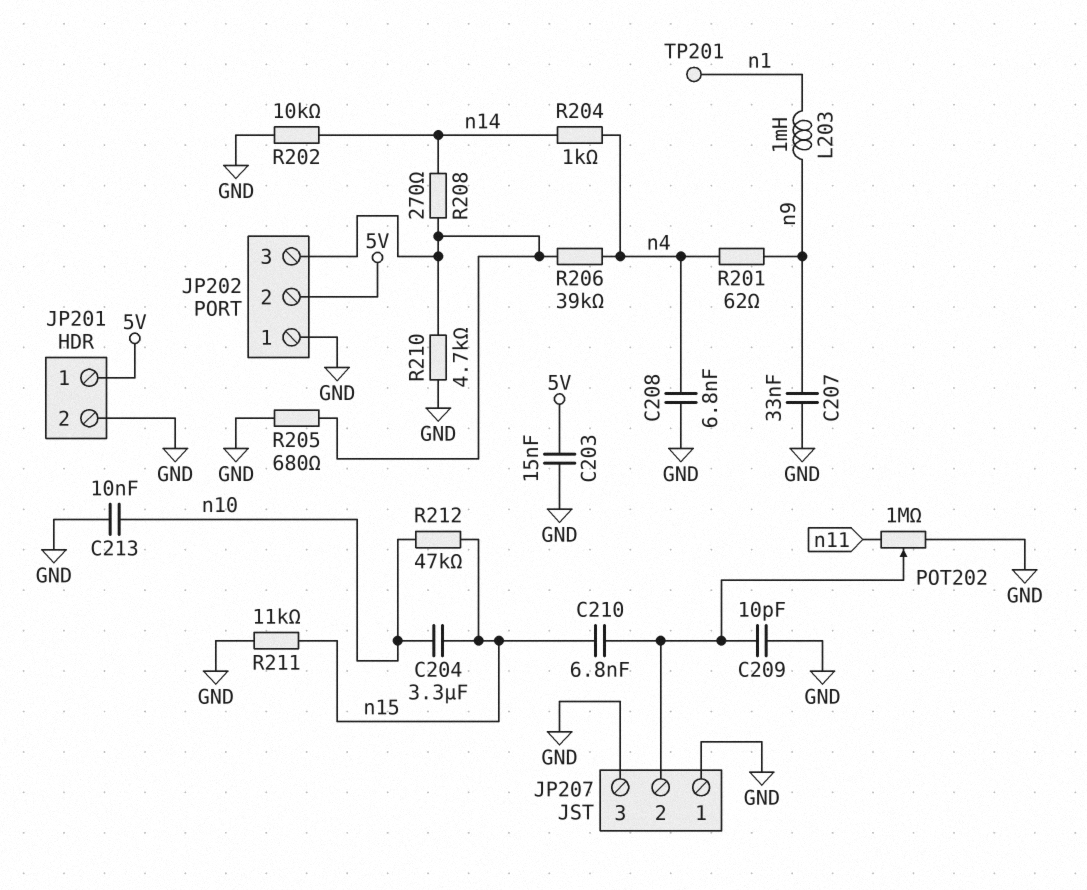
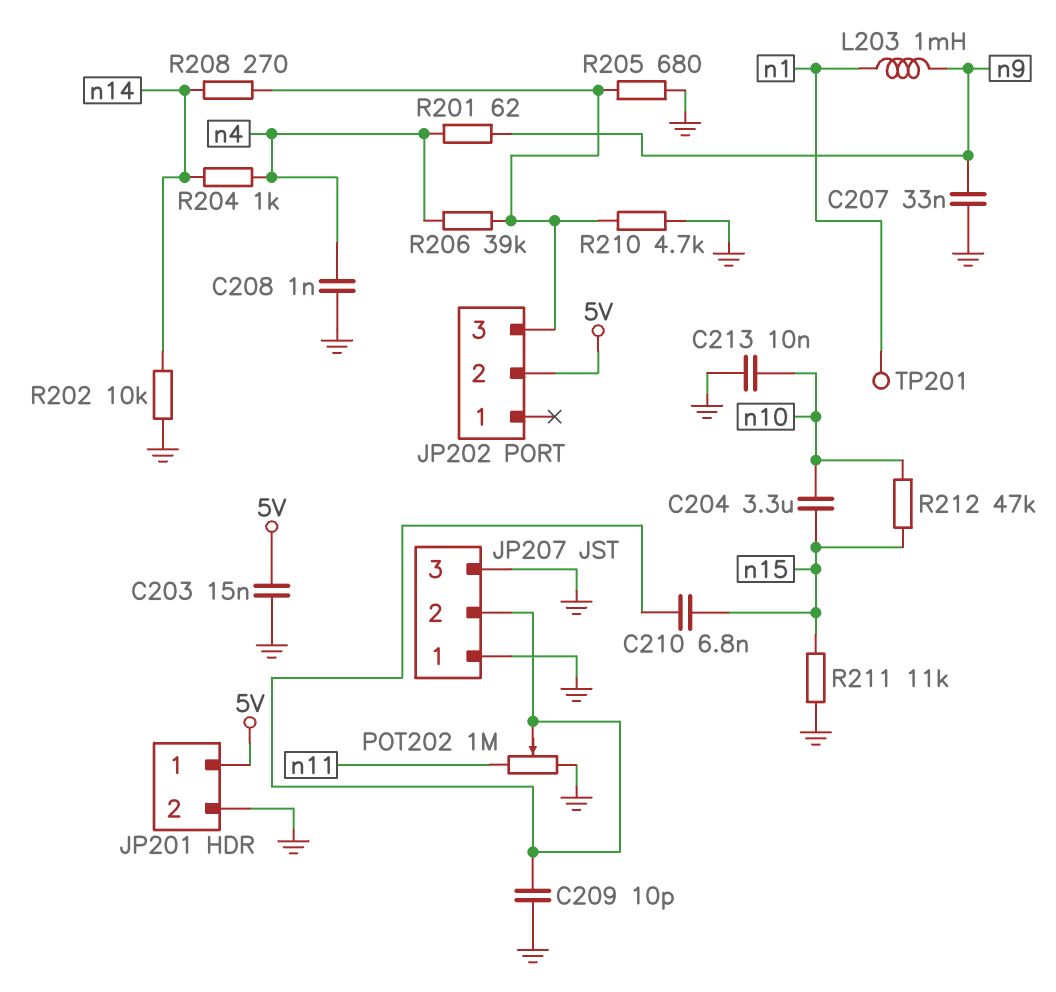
C208: 6.8nF (GND, n4) -> 1nF (GND, n4)
JP202 pin 1: GND -> none

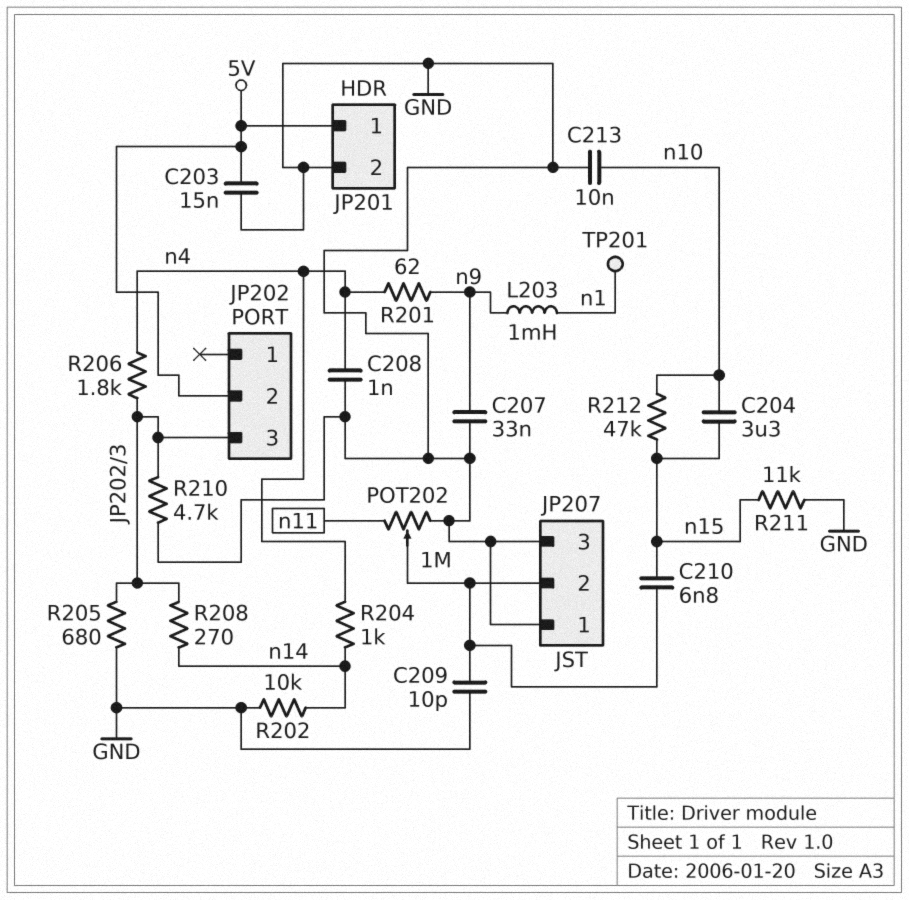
R206: 39k (JP202/3, n4) -> 1.8k (JP202/3, n4)

